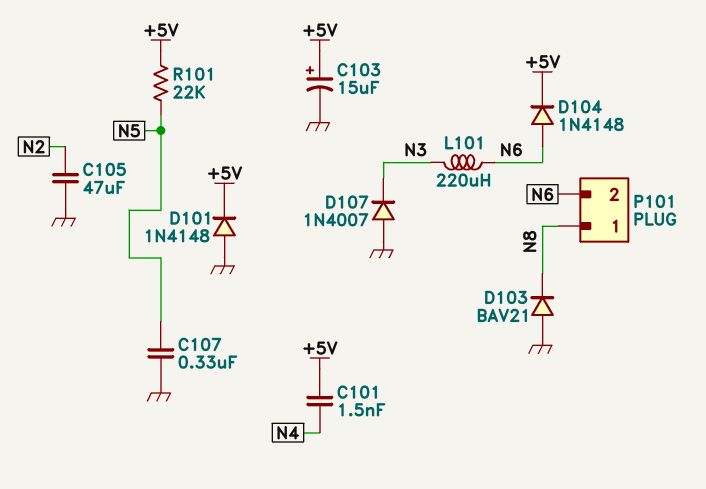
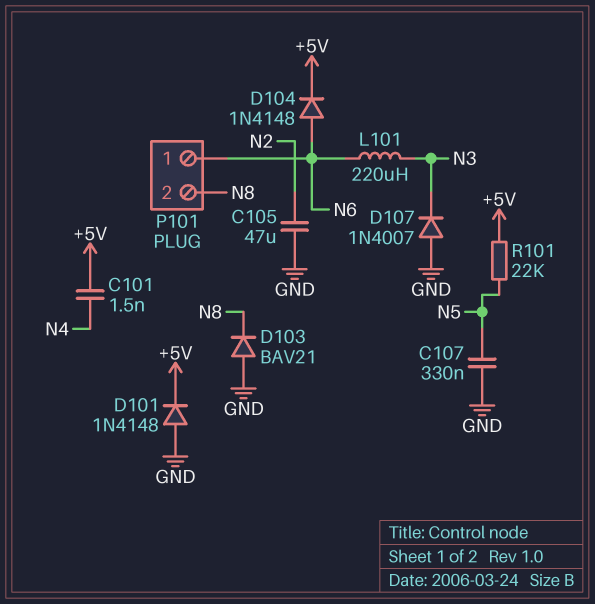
C103: 15uF (plus +5V, minus GND) -> none
P101 pin 1: N8 -> N6
P101 pin 2: N6 -> N8

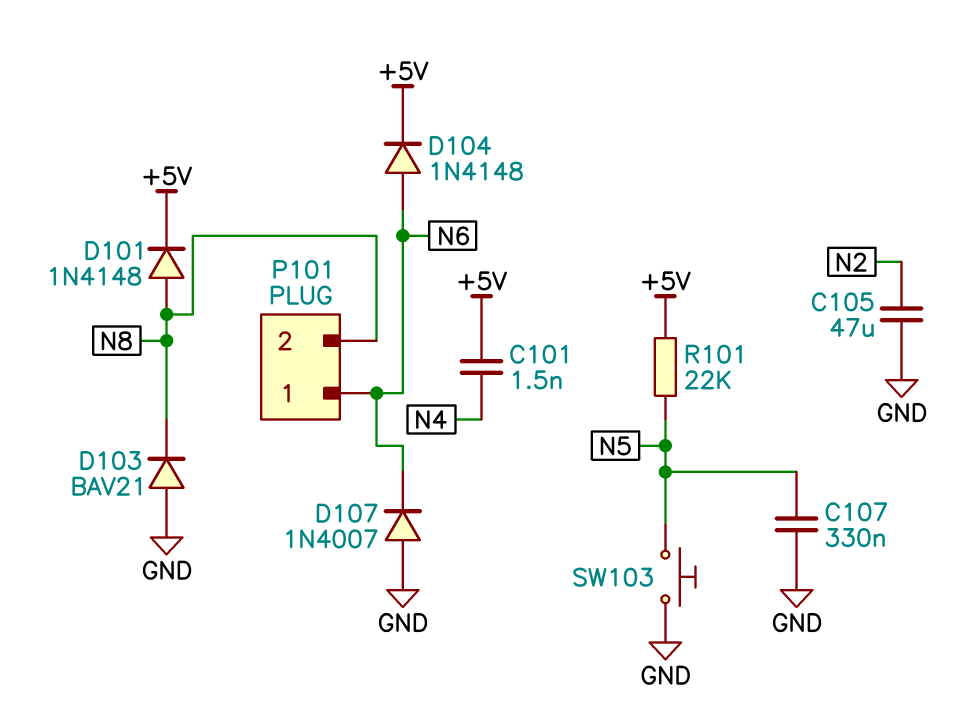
D101: diode 1N4148 (A GND, K +5V) -> diode 1N4148 (A N8, K +5V)
D107: diode 1N4007 (A GND, K N3) -> diode 1N4007 (A GND, K N6)
L101: 220uH (N3, N6) -> none
SW103: none -> button (GND, N5)

